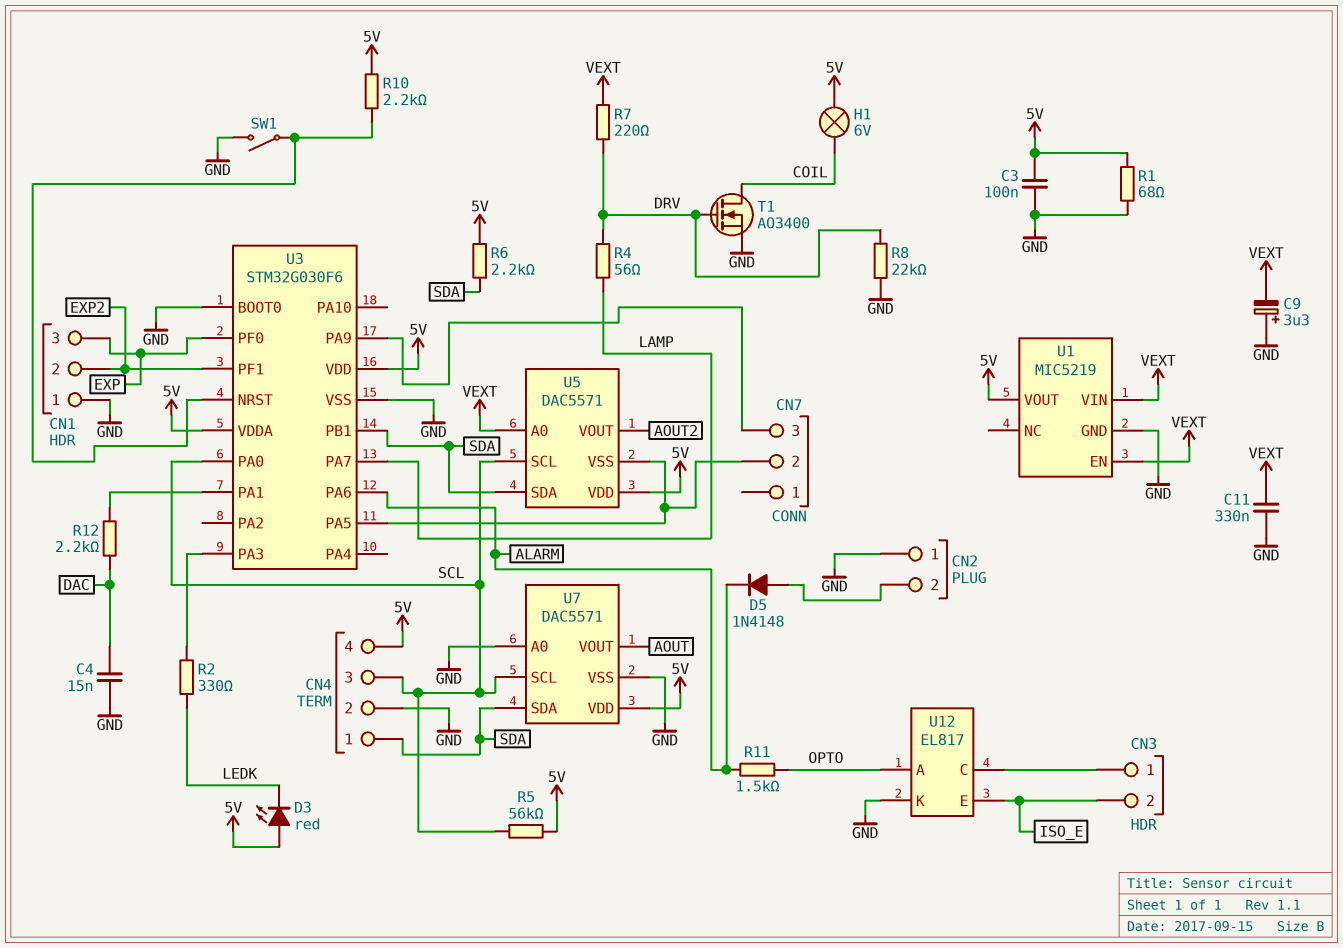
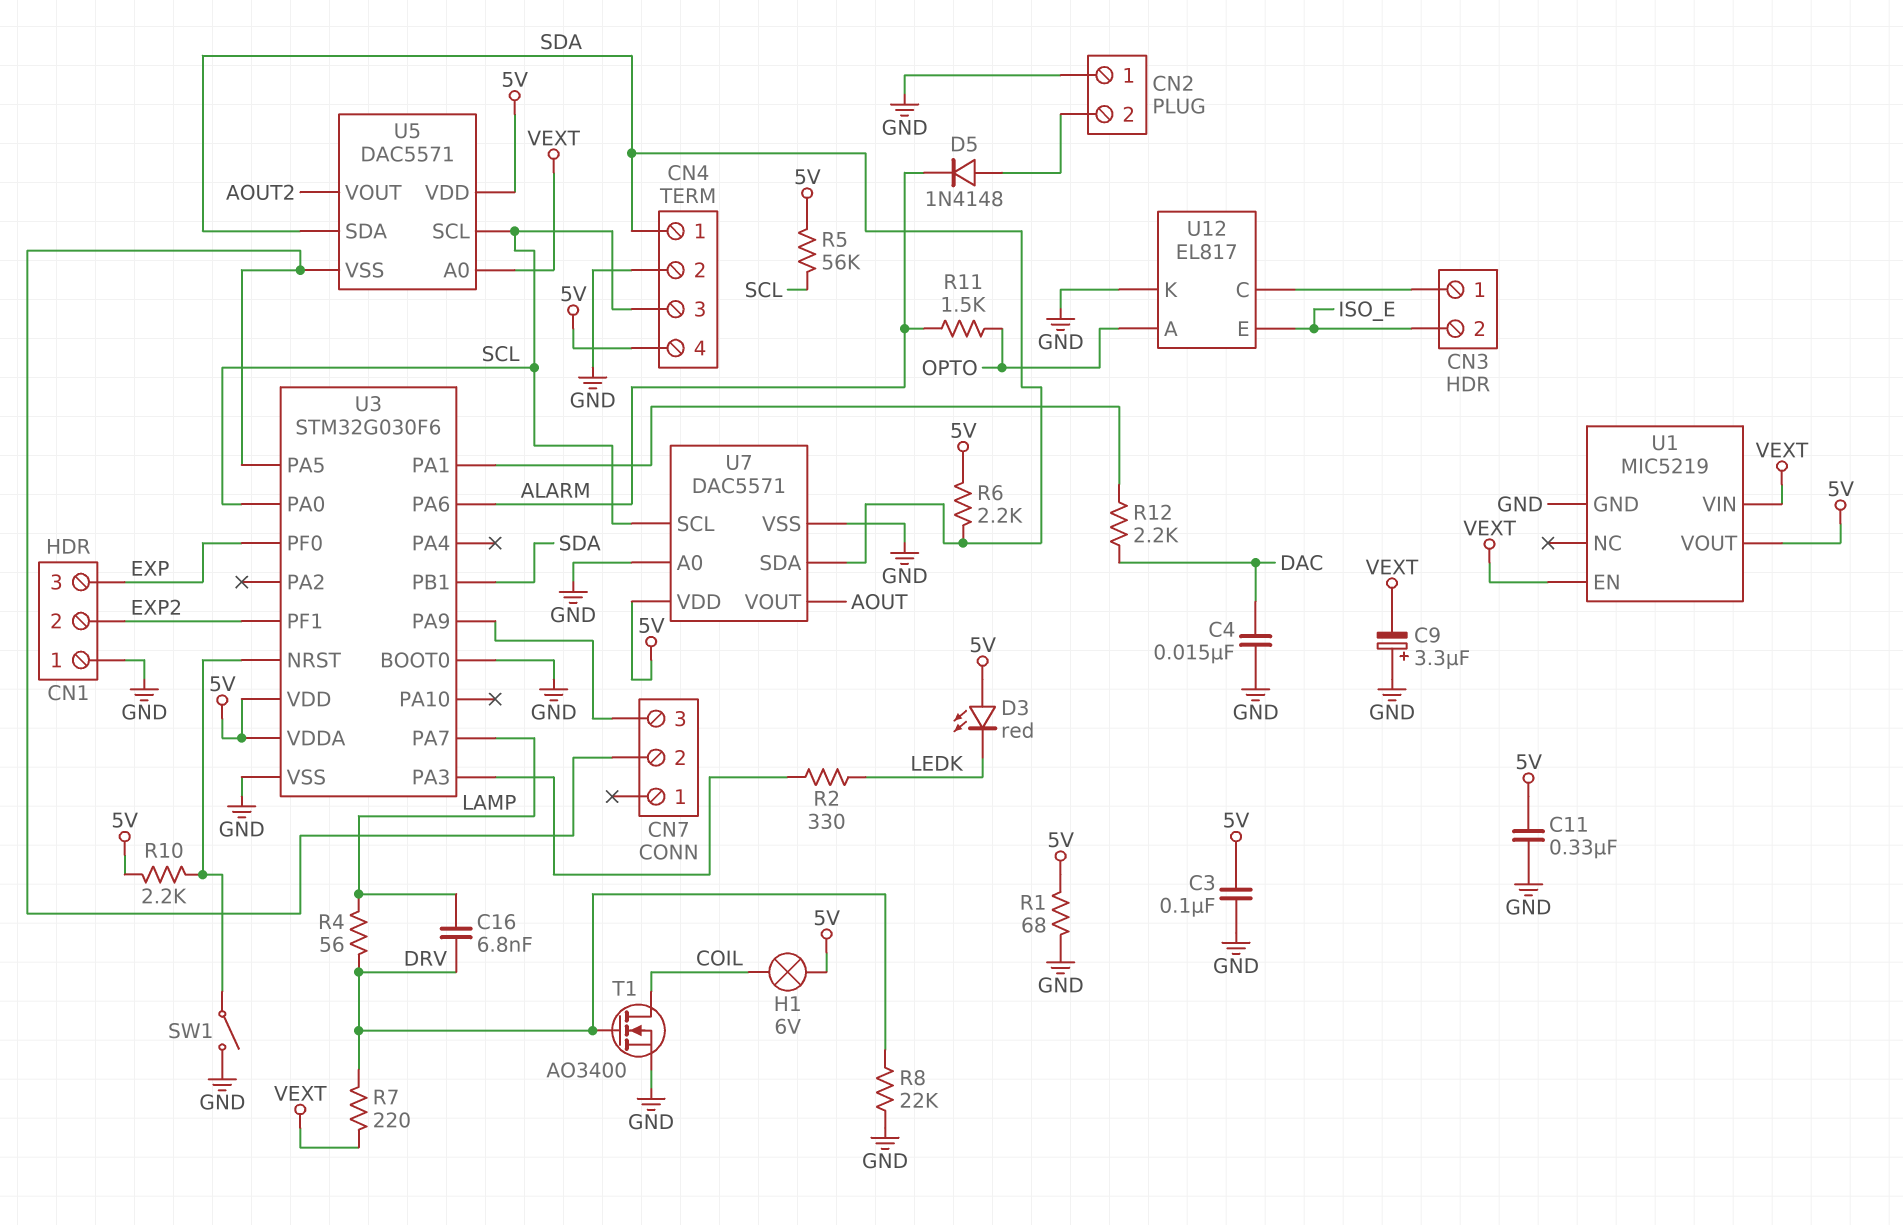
C11: 330nF (GND, VEXT) -> 330nF (5V, GND)
C16: none -> 6.8nF (DRV, LAMP)

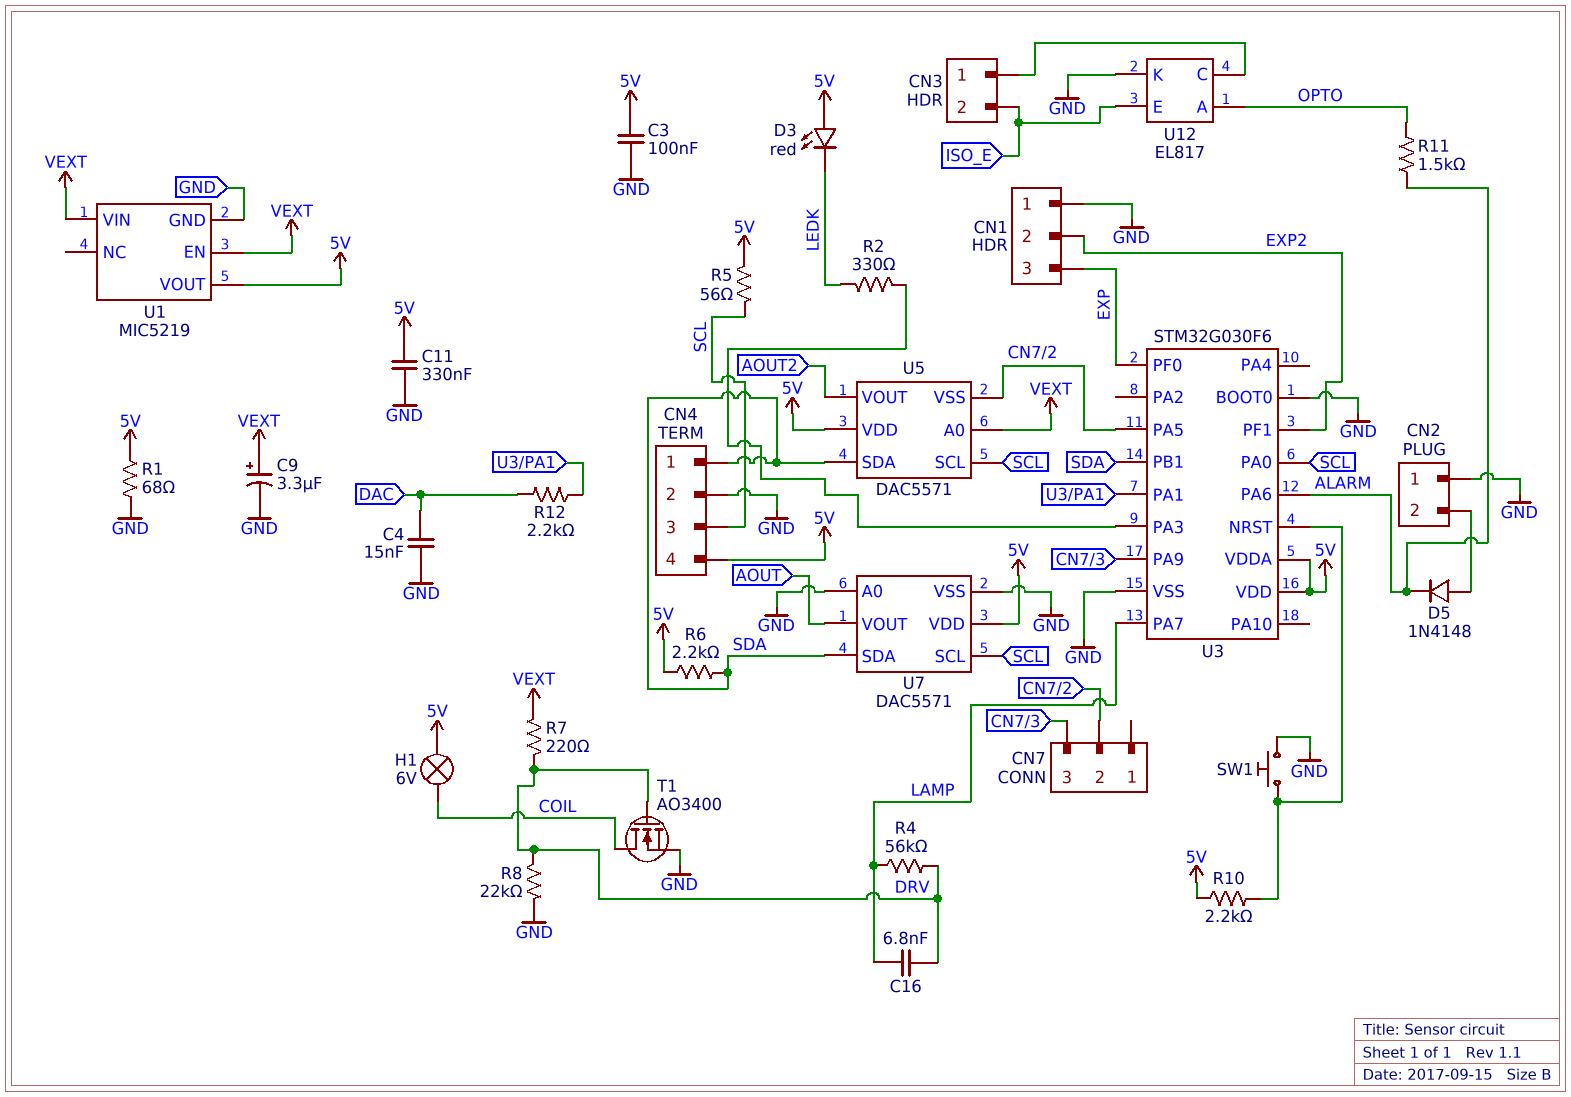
C9: 3.3uF (plus GND, minus VEXT) -> 3.3uF (plus VEXT, minus GND)
R4: 56 (DRV, LAMP) -> 56k (DRV, LAMP)
R5: 56k (5V, SCL) -> 56 (5V, SCL)
SW1: switch (GND, U3/NRST) -> button (GND, U3/NRST)

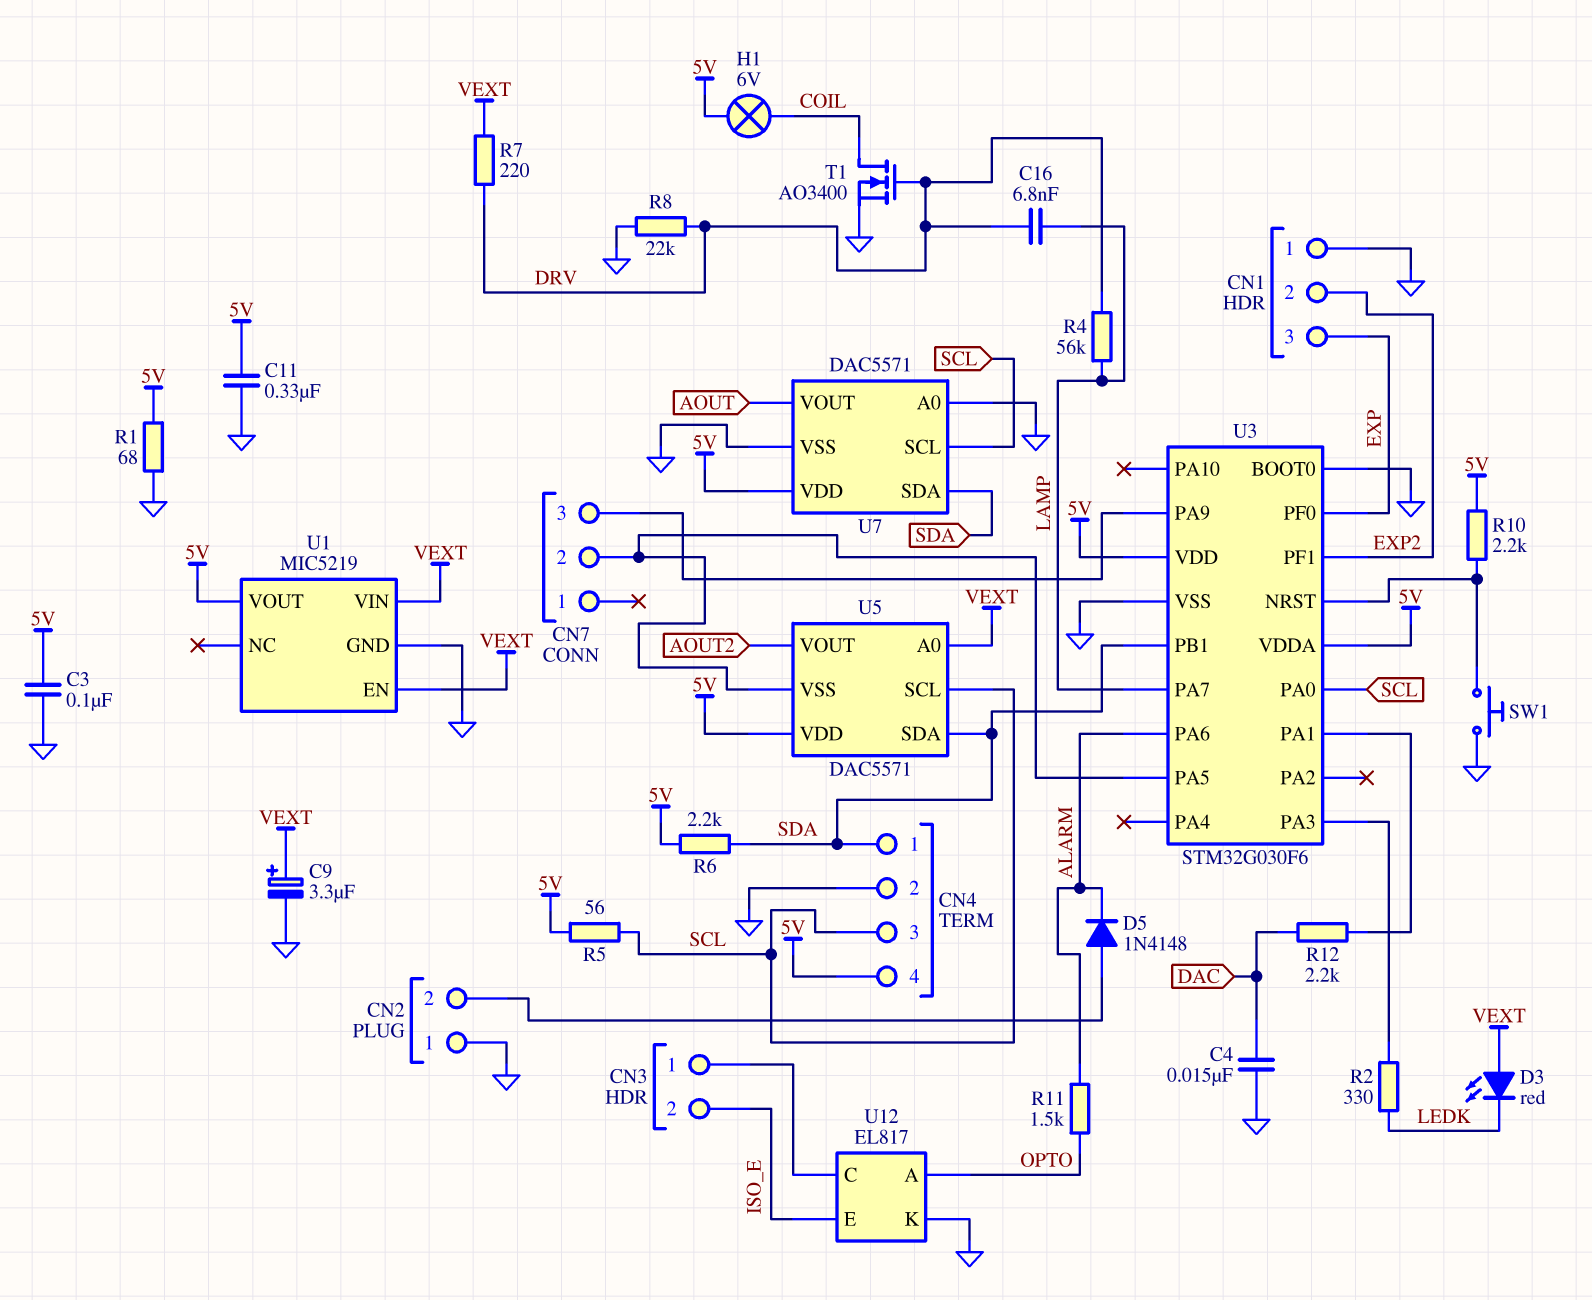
D3: LED red (A 5V, K LEDK) -> LED red (A VEXT, K LEDK)

